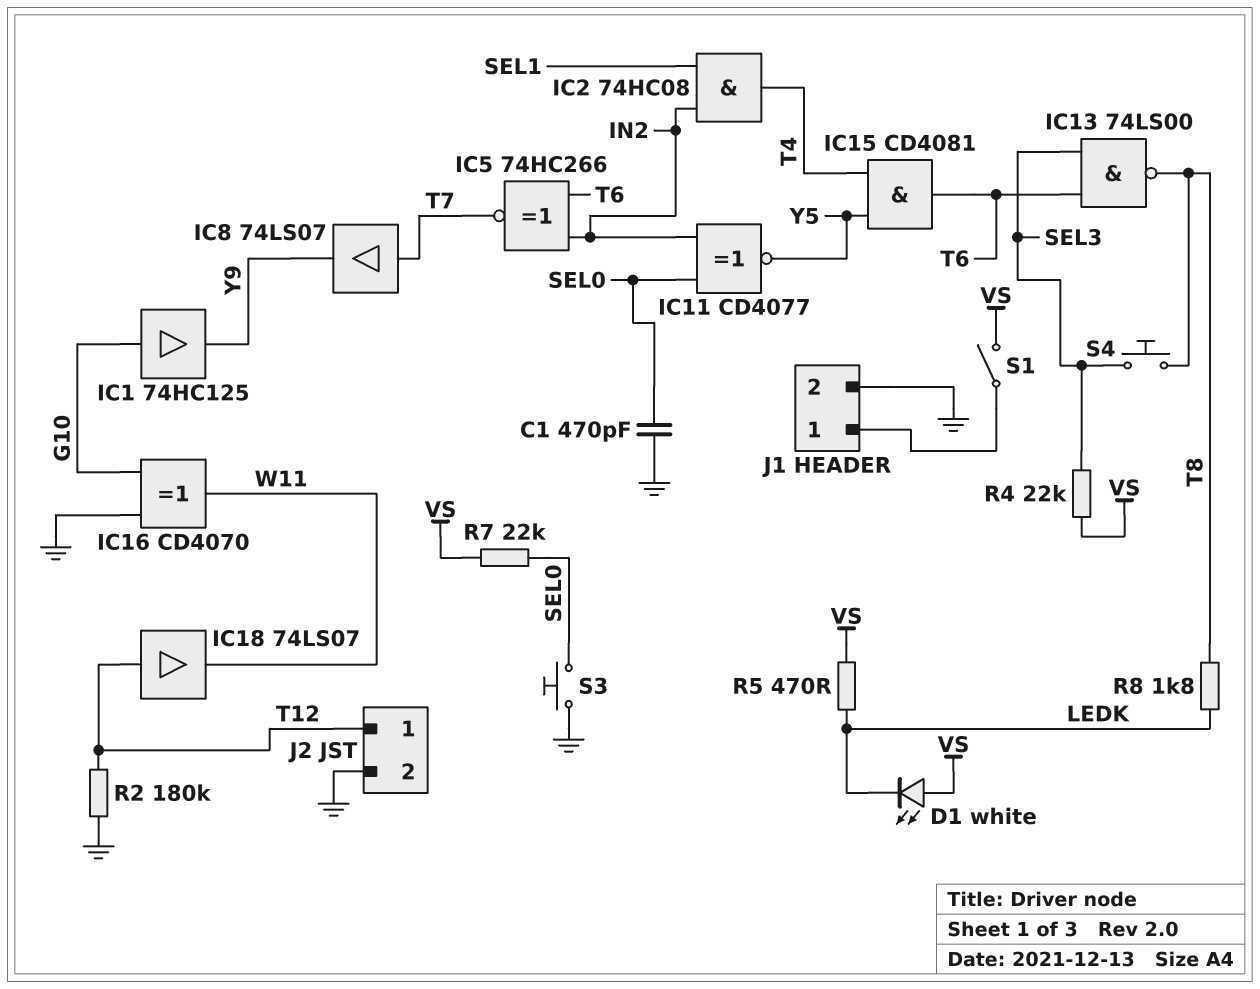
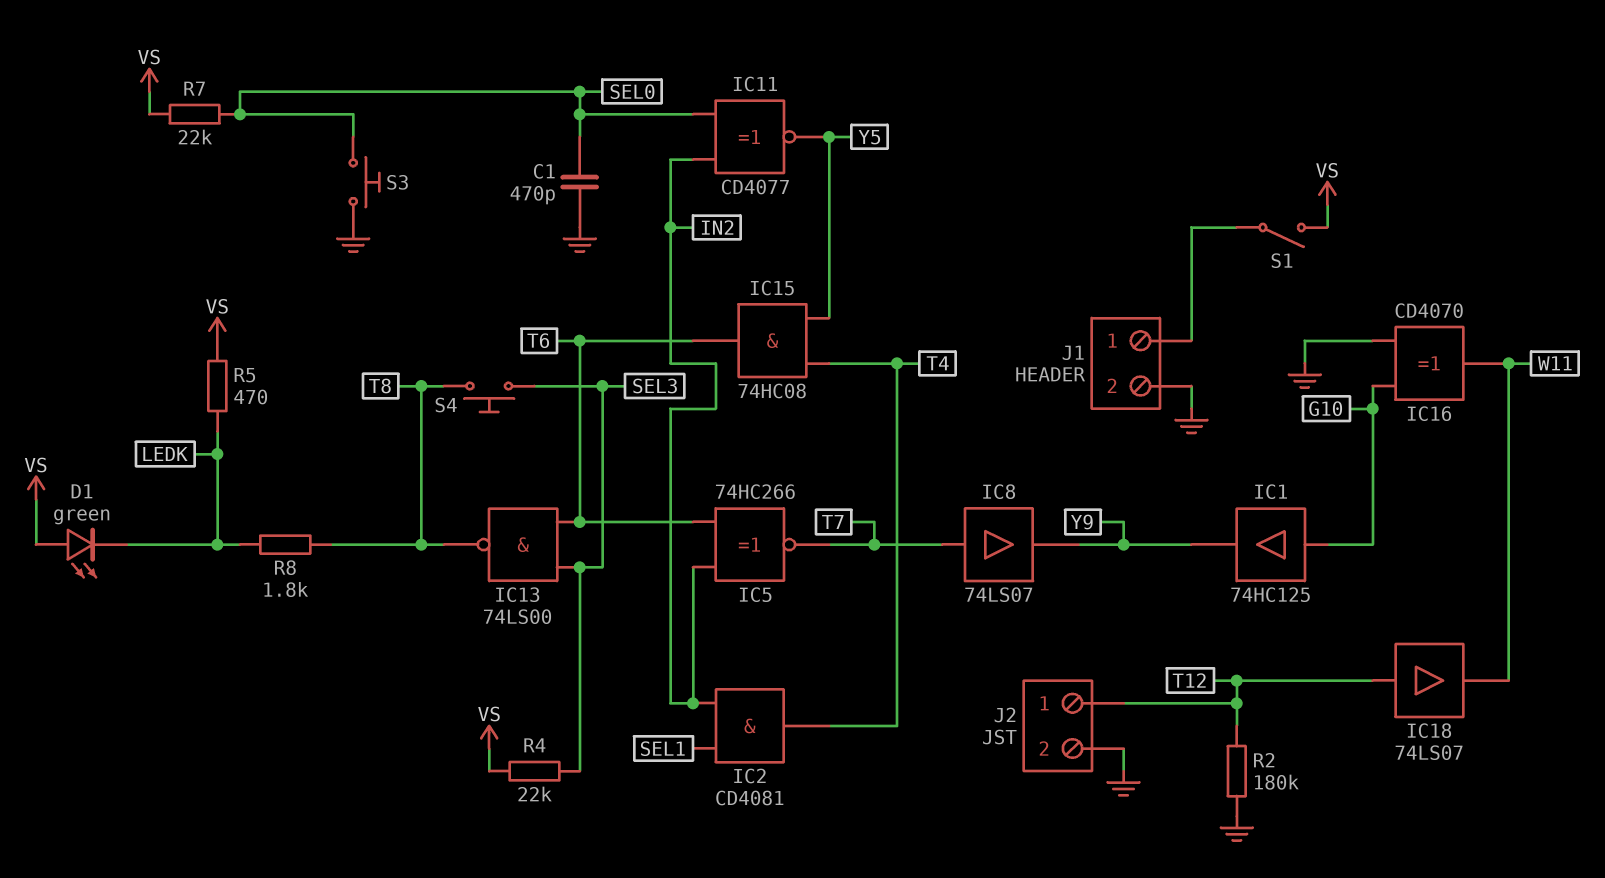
D1: LED white (A VS, K LEDK) -> LED green (A VS, K LEDK)
IC2: AND 74HC08 (in IN2, in SEL1, out T4) -> AND CD4081 (in IN2, in SEL1, out T4)
IC15: AND CD4081 (in T4, in Y5, out T6) -> AND 74HC08 (in T4, in Y5, out T6)

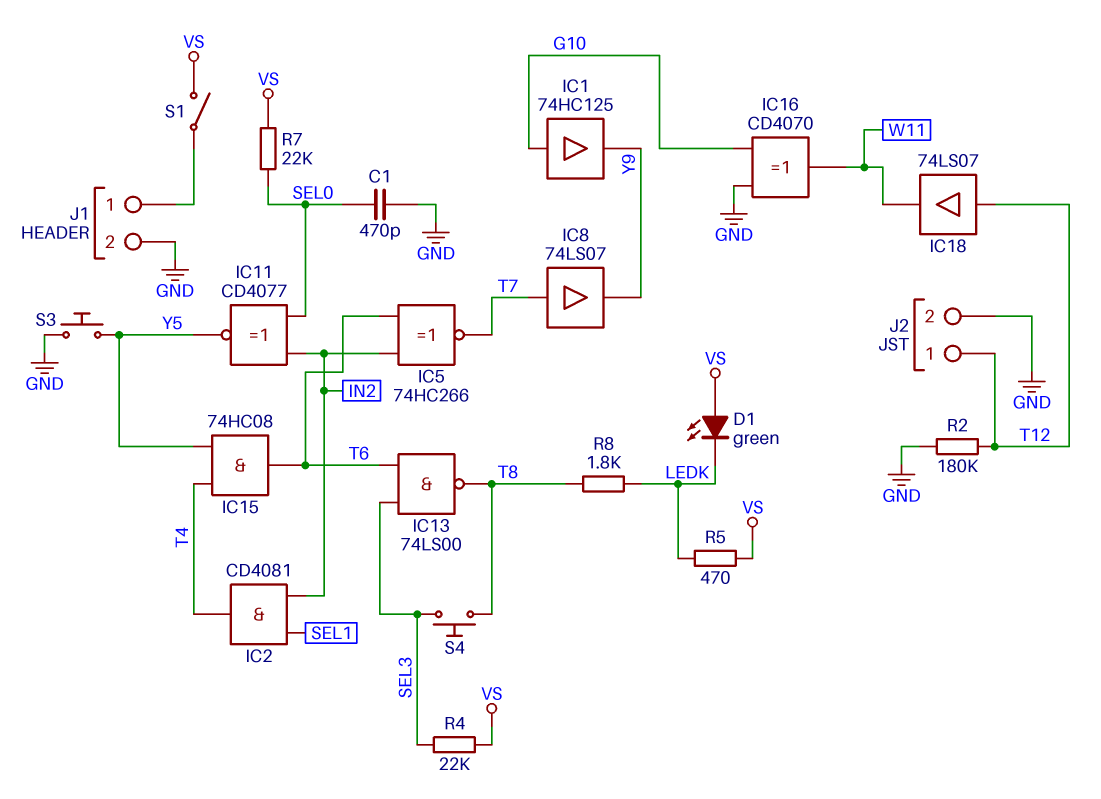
S3: button (GND, SEL0) -> button (GND, Y5)

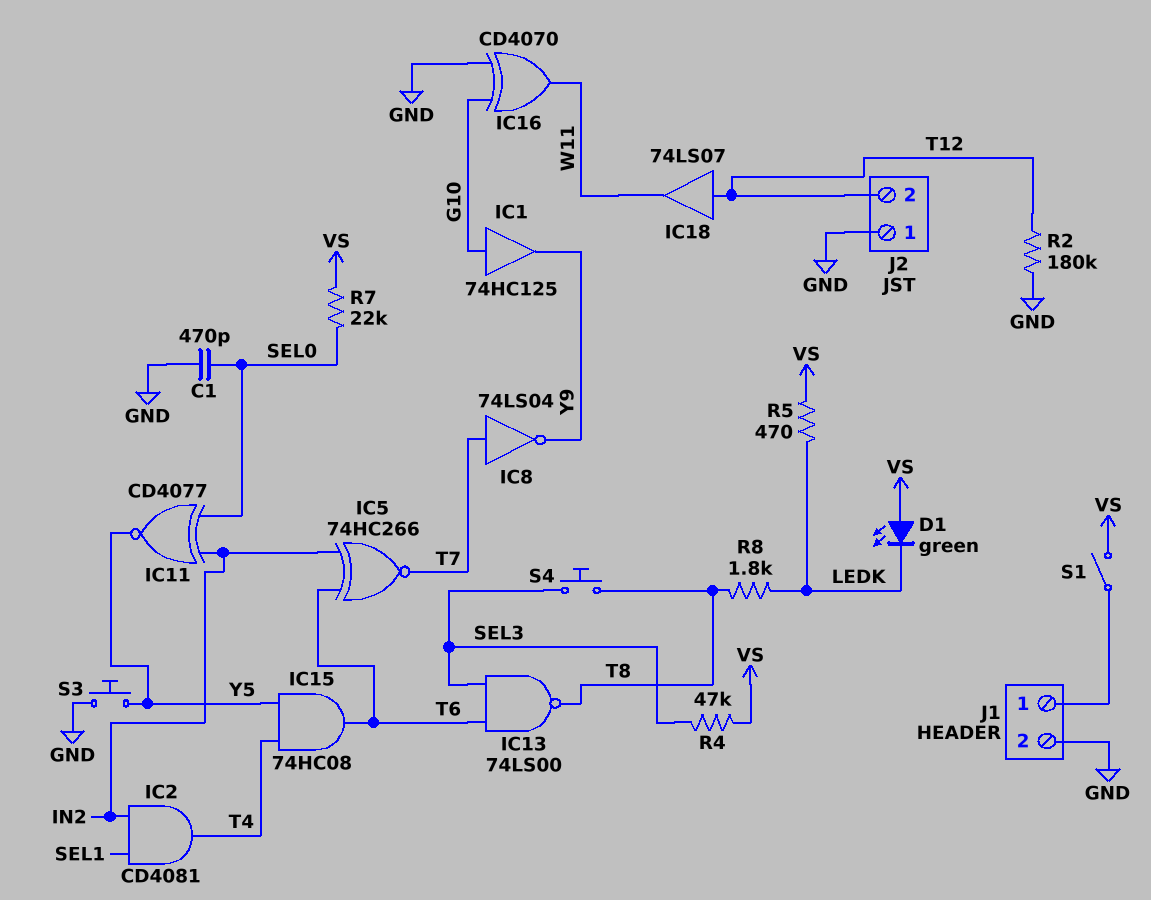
IC8: buffer 74LS07 (in T7, out Y9) -> NOT 74LS04 (in T7, out Y9)
J2 pin 1: T12 -> GND
J2 pin 2: GND -> T12
R4: 22k (SEL3, VS) -> 47k (SEL3, VS)

